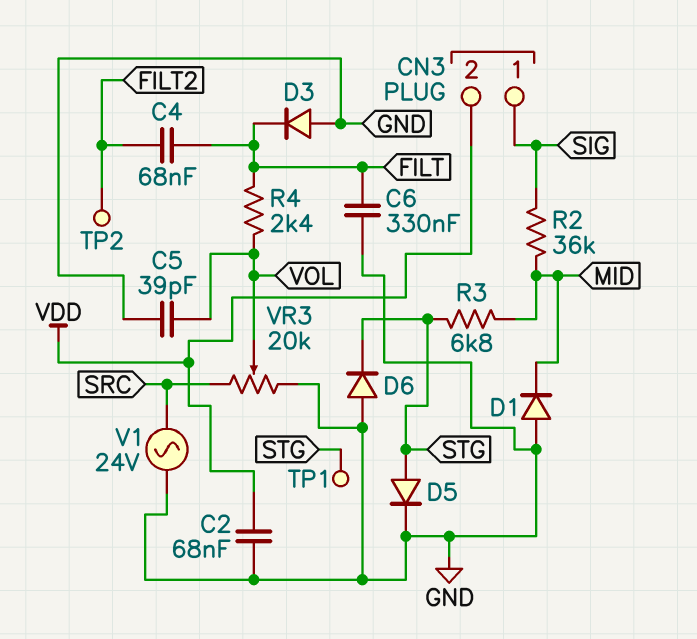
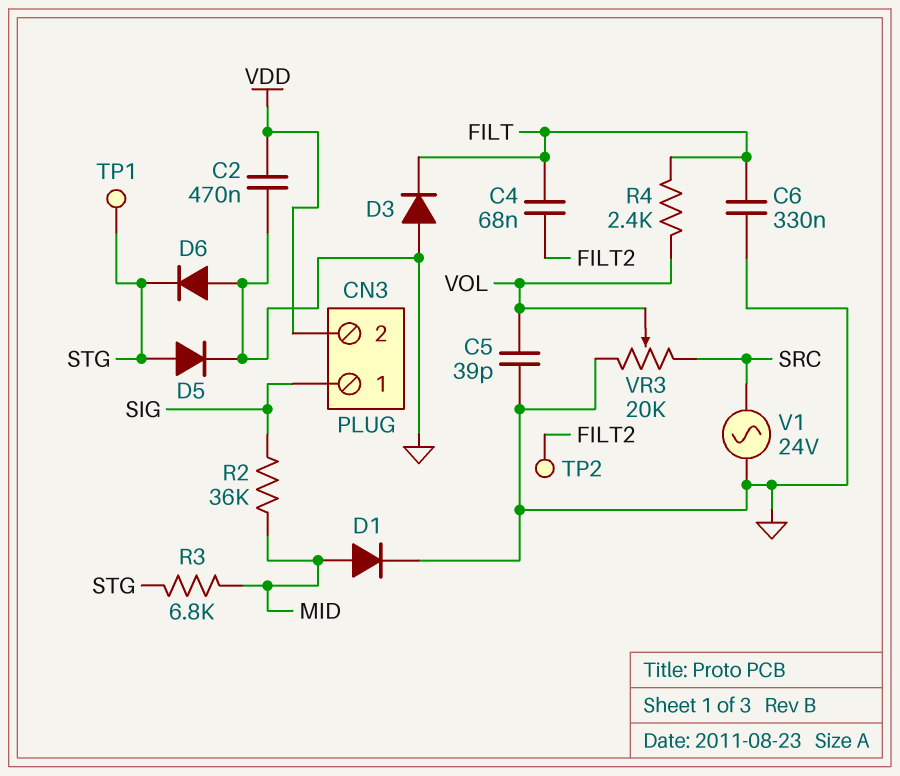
C2: 68nF (GND, VDD) -> 470nF (GND, VDD)
D1: diode (A GND, K MID) -> diode (A MID, K GND)

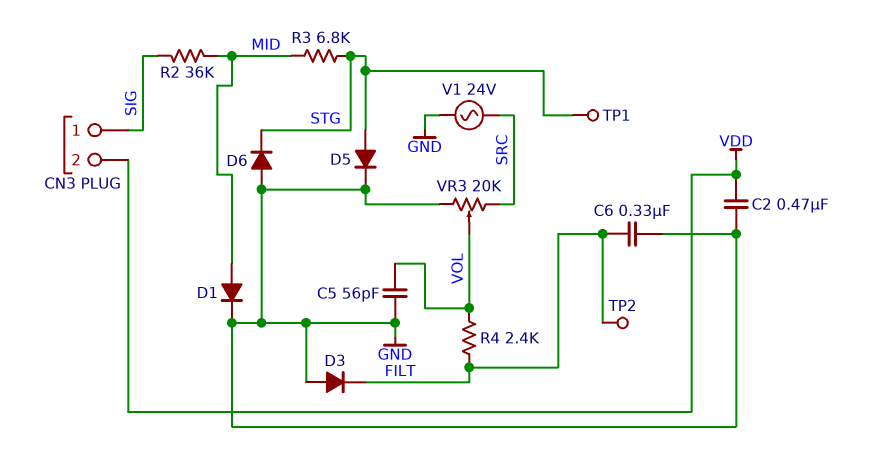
C4: 68nF (FILT, FILT2) -> none
C5: 39pF (GND, VOL) -> 56pF (GND, VOL)
TP2: test point (FILT2) -> test point (FILT)

